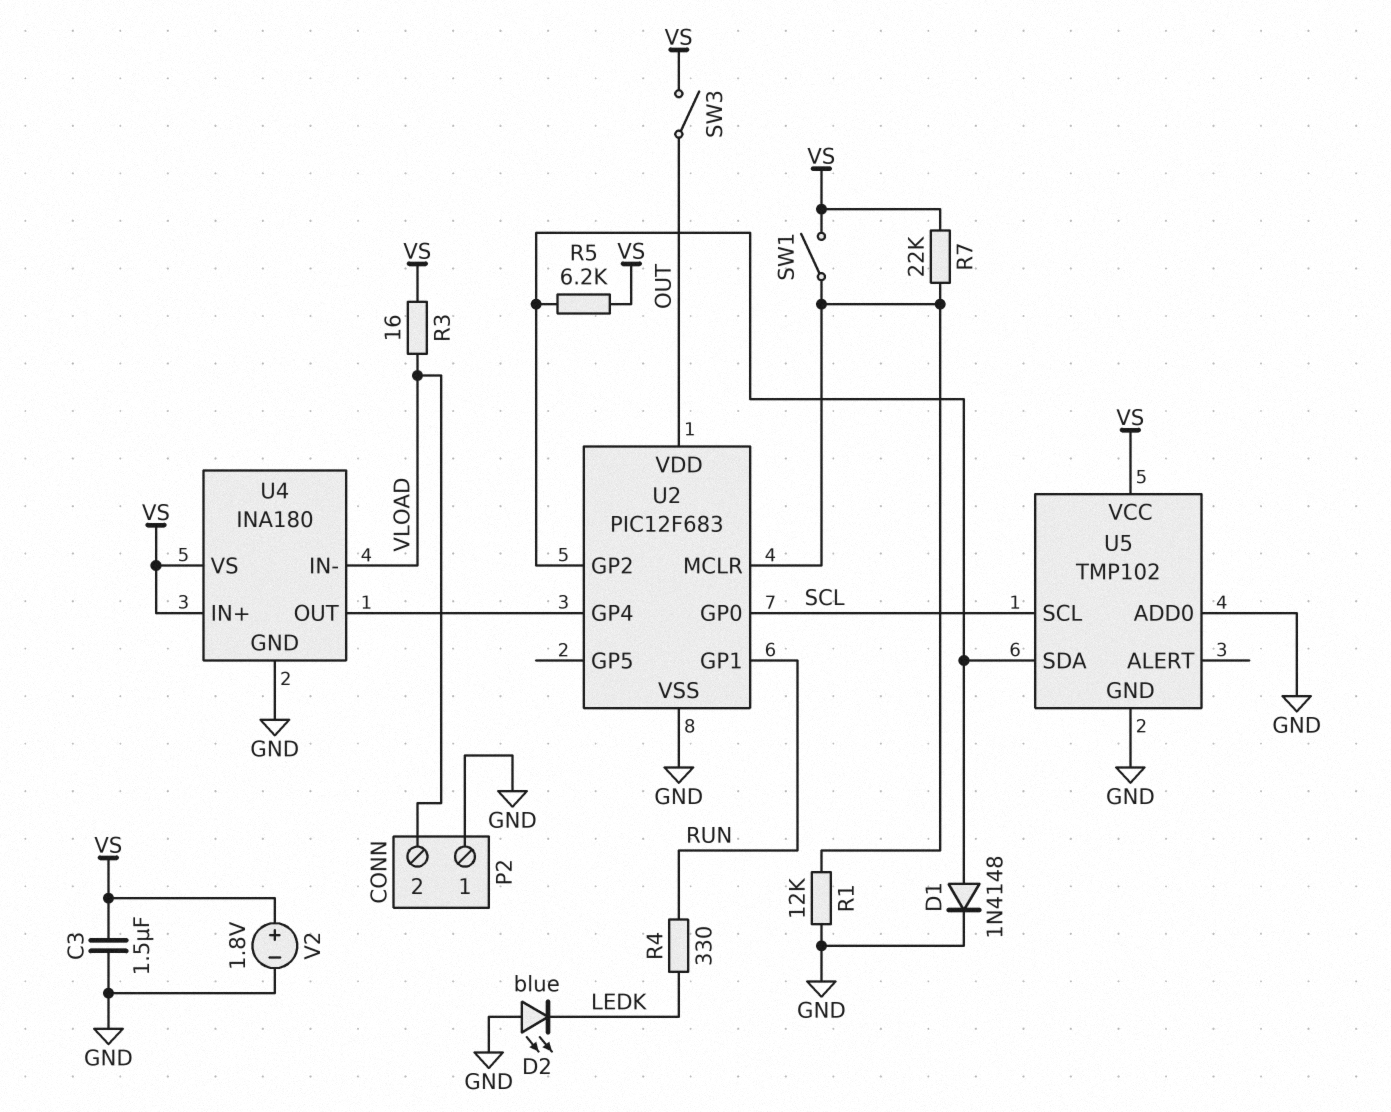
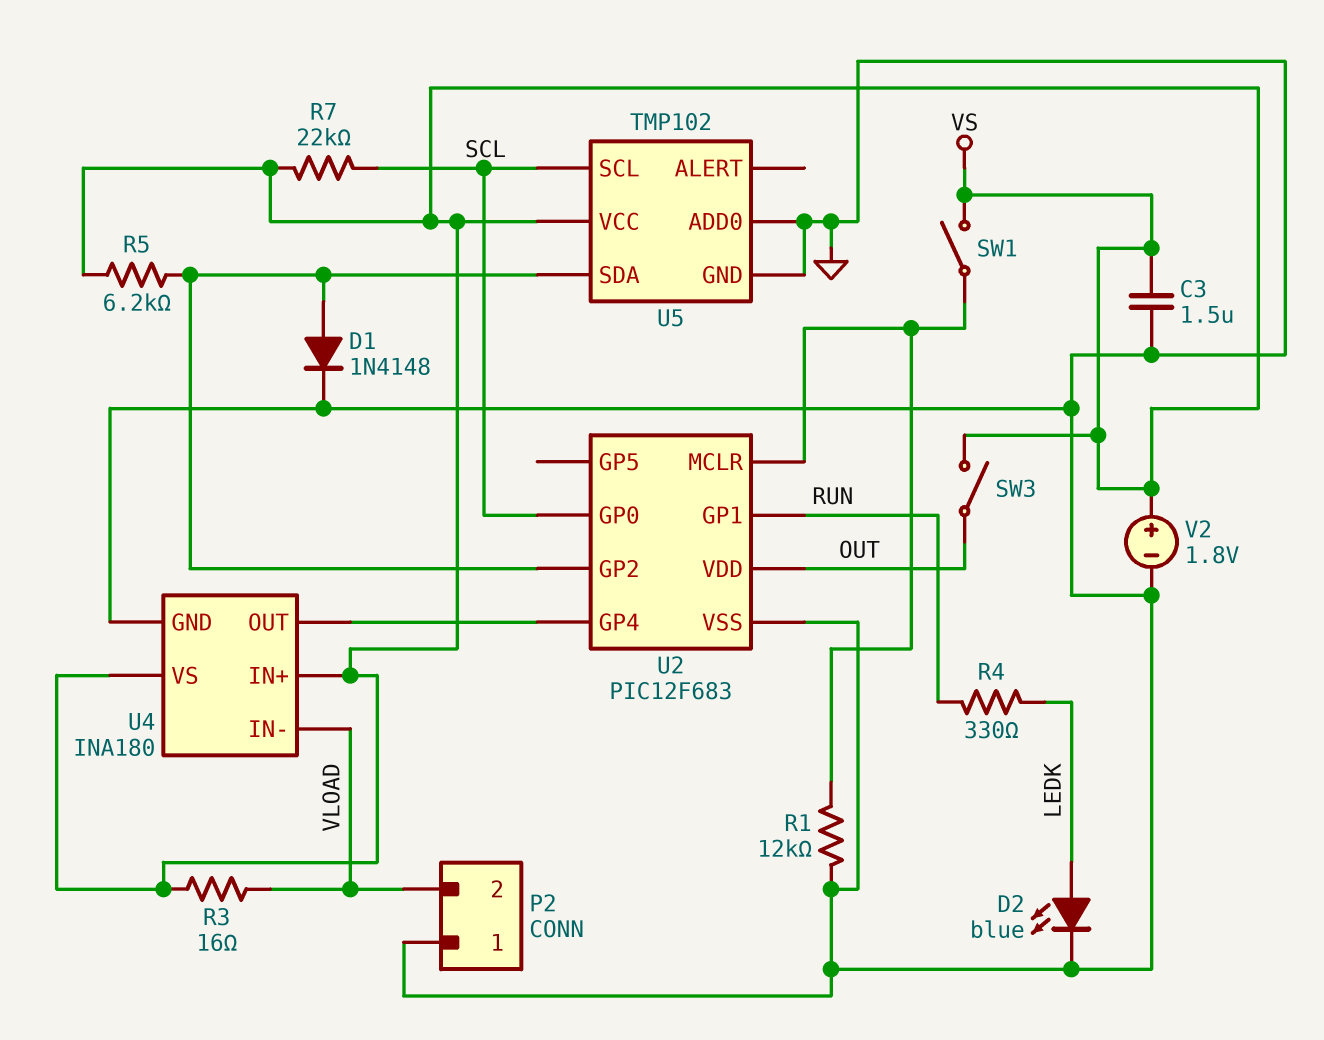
D2: LED blue (A GND, K LEDK) -> LED blue (A LEDK, K GND)
R7: 22k (U2/MCLR, VS) -> 22k (SCL, VS)

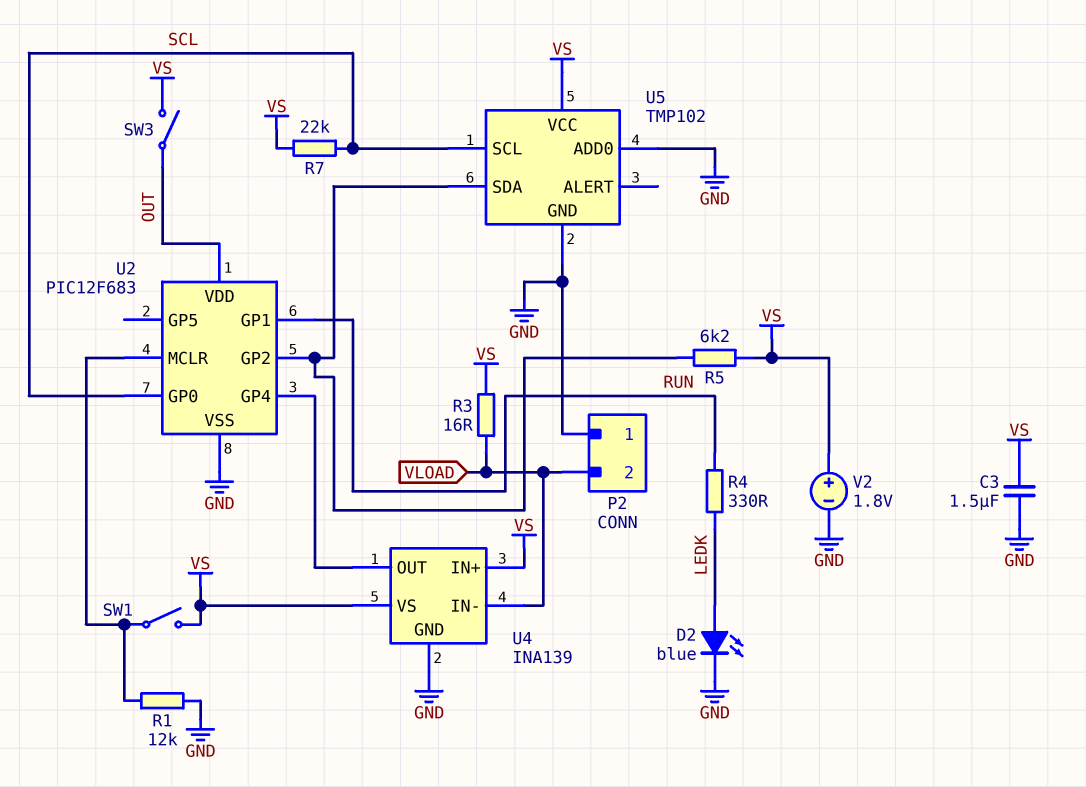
D1: diode 1N4148 (A U2/GP2, K GND) -> none
U4: INA180 -> INA139

